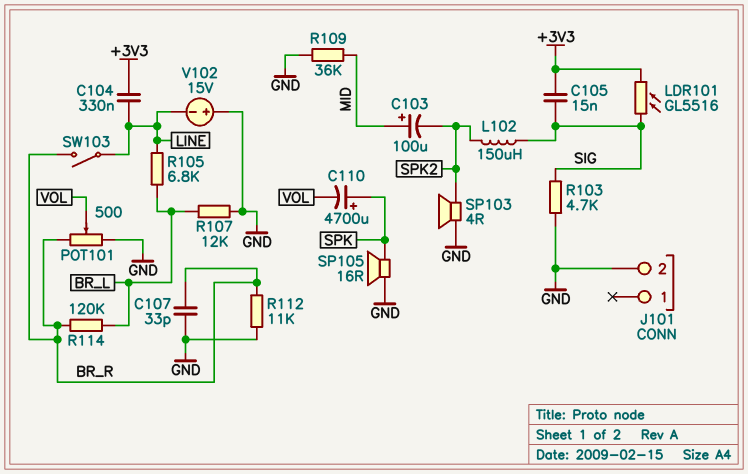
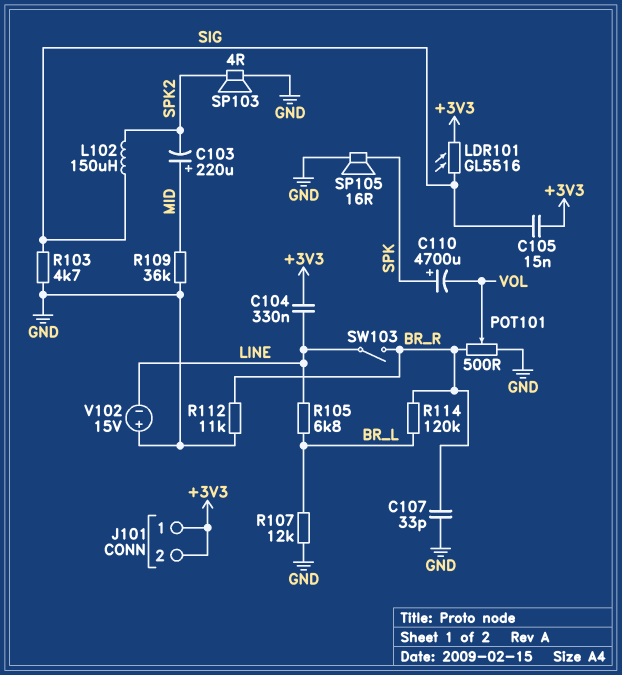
C103: 100uF (plus MID, minus SPK2) -> 220uF (plus MID, minus SPK2)
J101 pin 1: none -> +3V3
J101 pin 2: GND -> +3V3

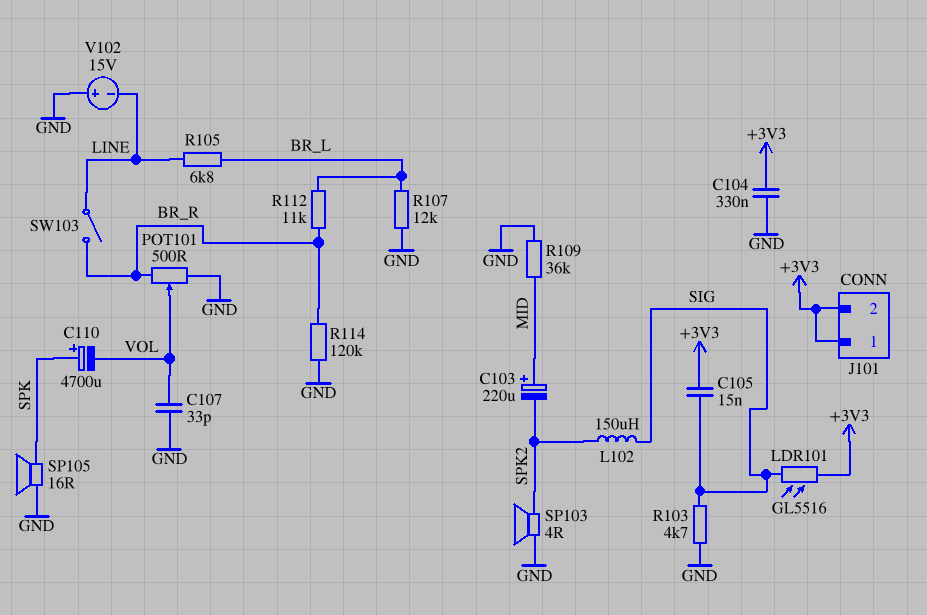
C104: 330nF (+3V3, LINE) -> 330nF (+3V3, GND)
C107: 33pF (BR_R, GND) -> 33pF (GND, VOL)
R112: 11k (BR_R, GND) -> 11k (BR_L, BR_R)
R114: 120k (BR_L, BR_R) -> 120k (BR_R, GND)

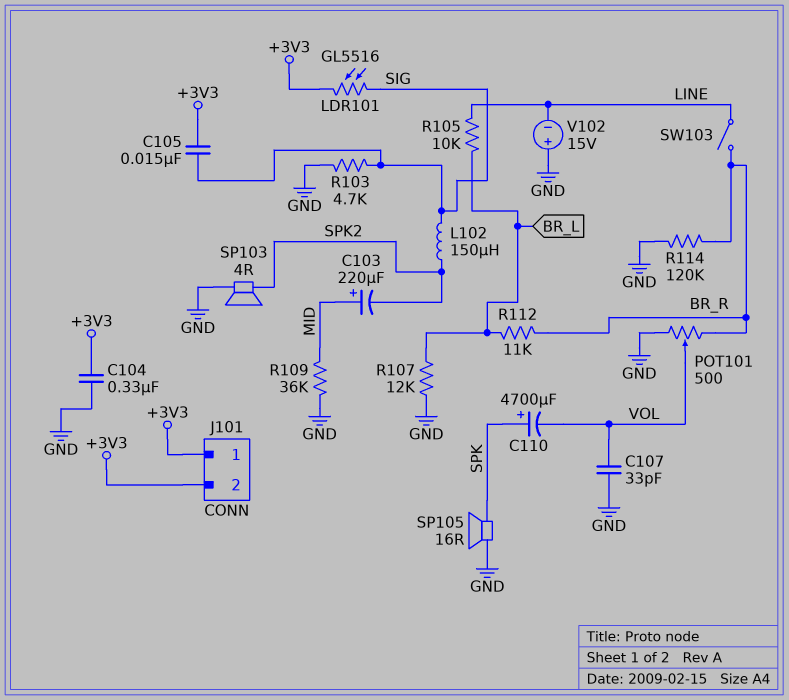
R105: 6.8k (BR_L, LINE) -> 10k (BR_L, LINE)

